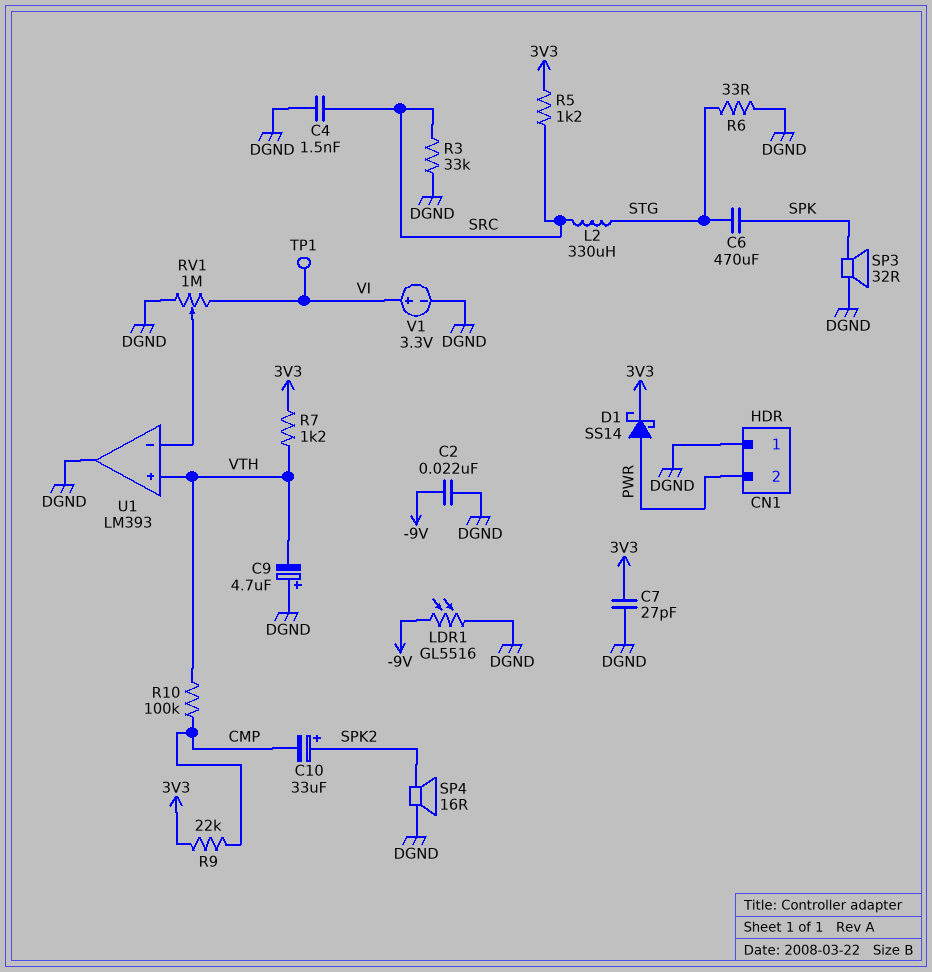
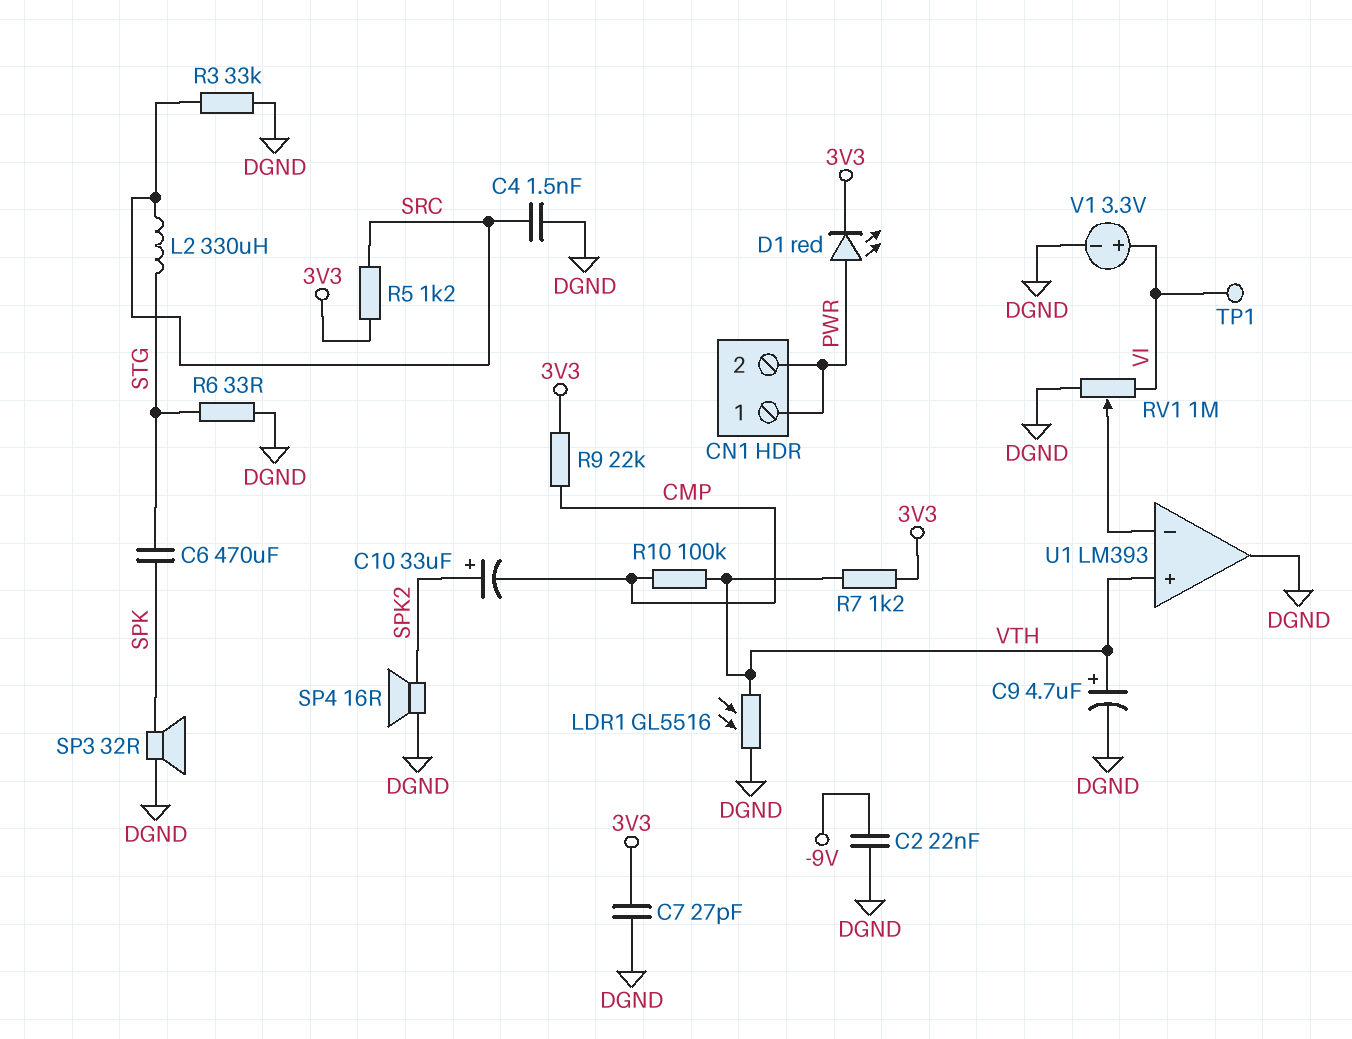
C9: 4.7uF (plus DGND, minus VTH) -> 4.7uF (plus VTH, minus DGND)
CN1 pin 1: DGND -> PWR
D1: schottky SS14 (A PWR, K 3V3) -> LED red (A PWR, K 3V3)
LDR1: GL5516 (-9V, DGND) -> GL5516 (DGND, VTH)

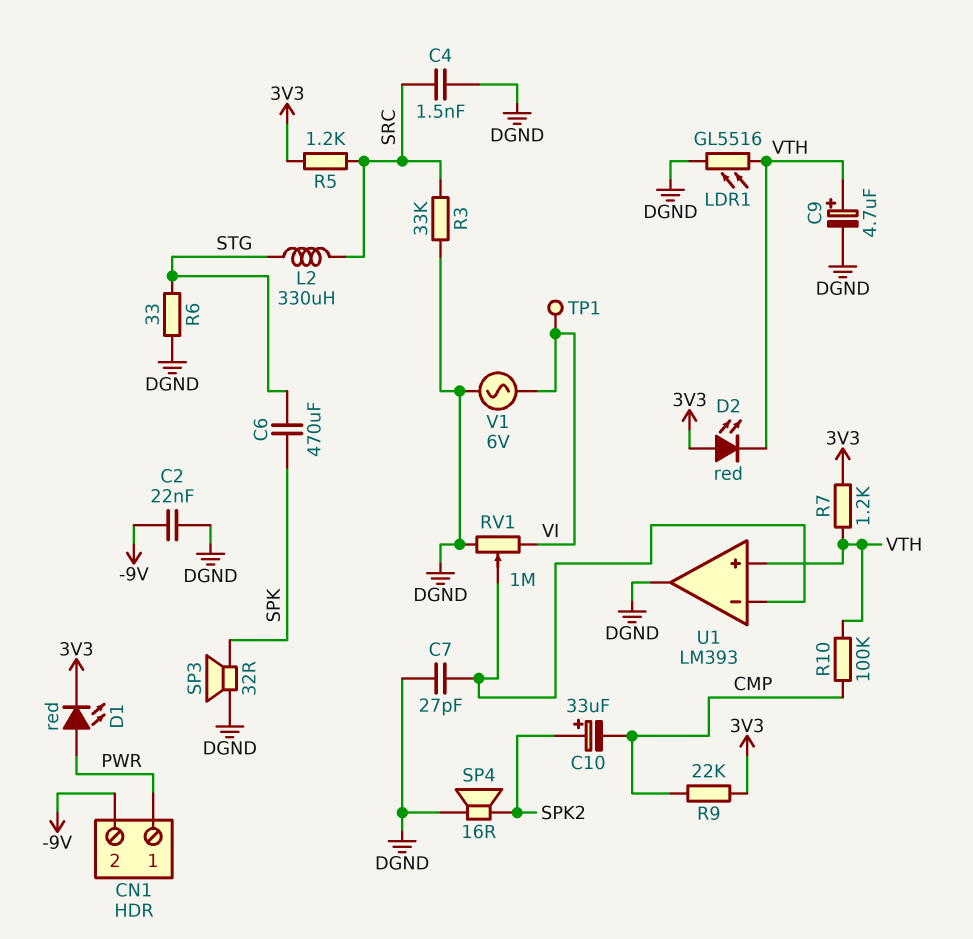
C7: 27pF (3V3, DGND) -> 27pF (DGND, U1/in-)
CN1 pin 2: PWR -> -9V
D2: none -> LED red (A 3V3, K VTH)
V1: 3.3V (plus VI, minus DGND) -> AC 6V (DGND, VI)

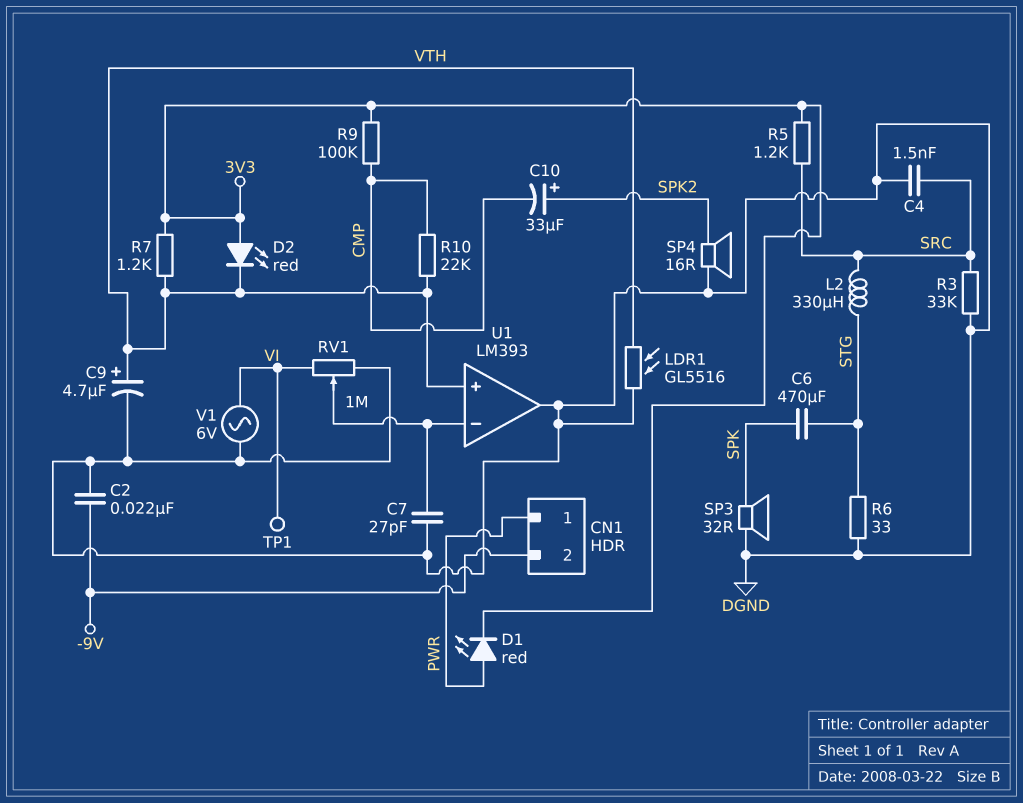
R9: 22k (3V3, CMP) -> 100k (3V3, CMP)
R10: 100k (CMP, VTH) -> 22k (CMP, VTH)

